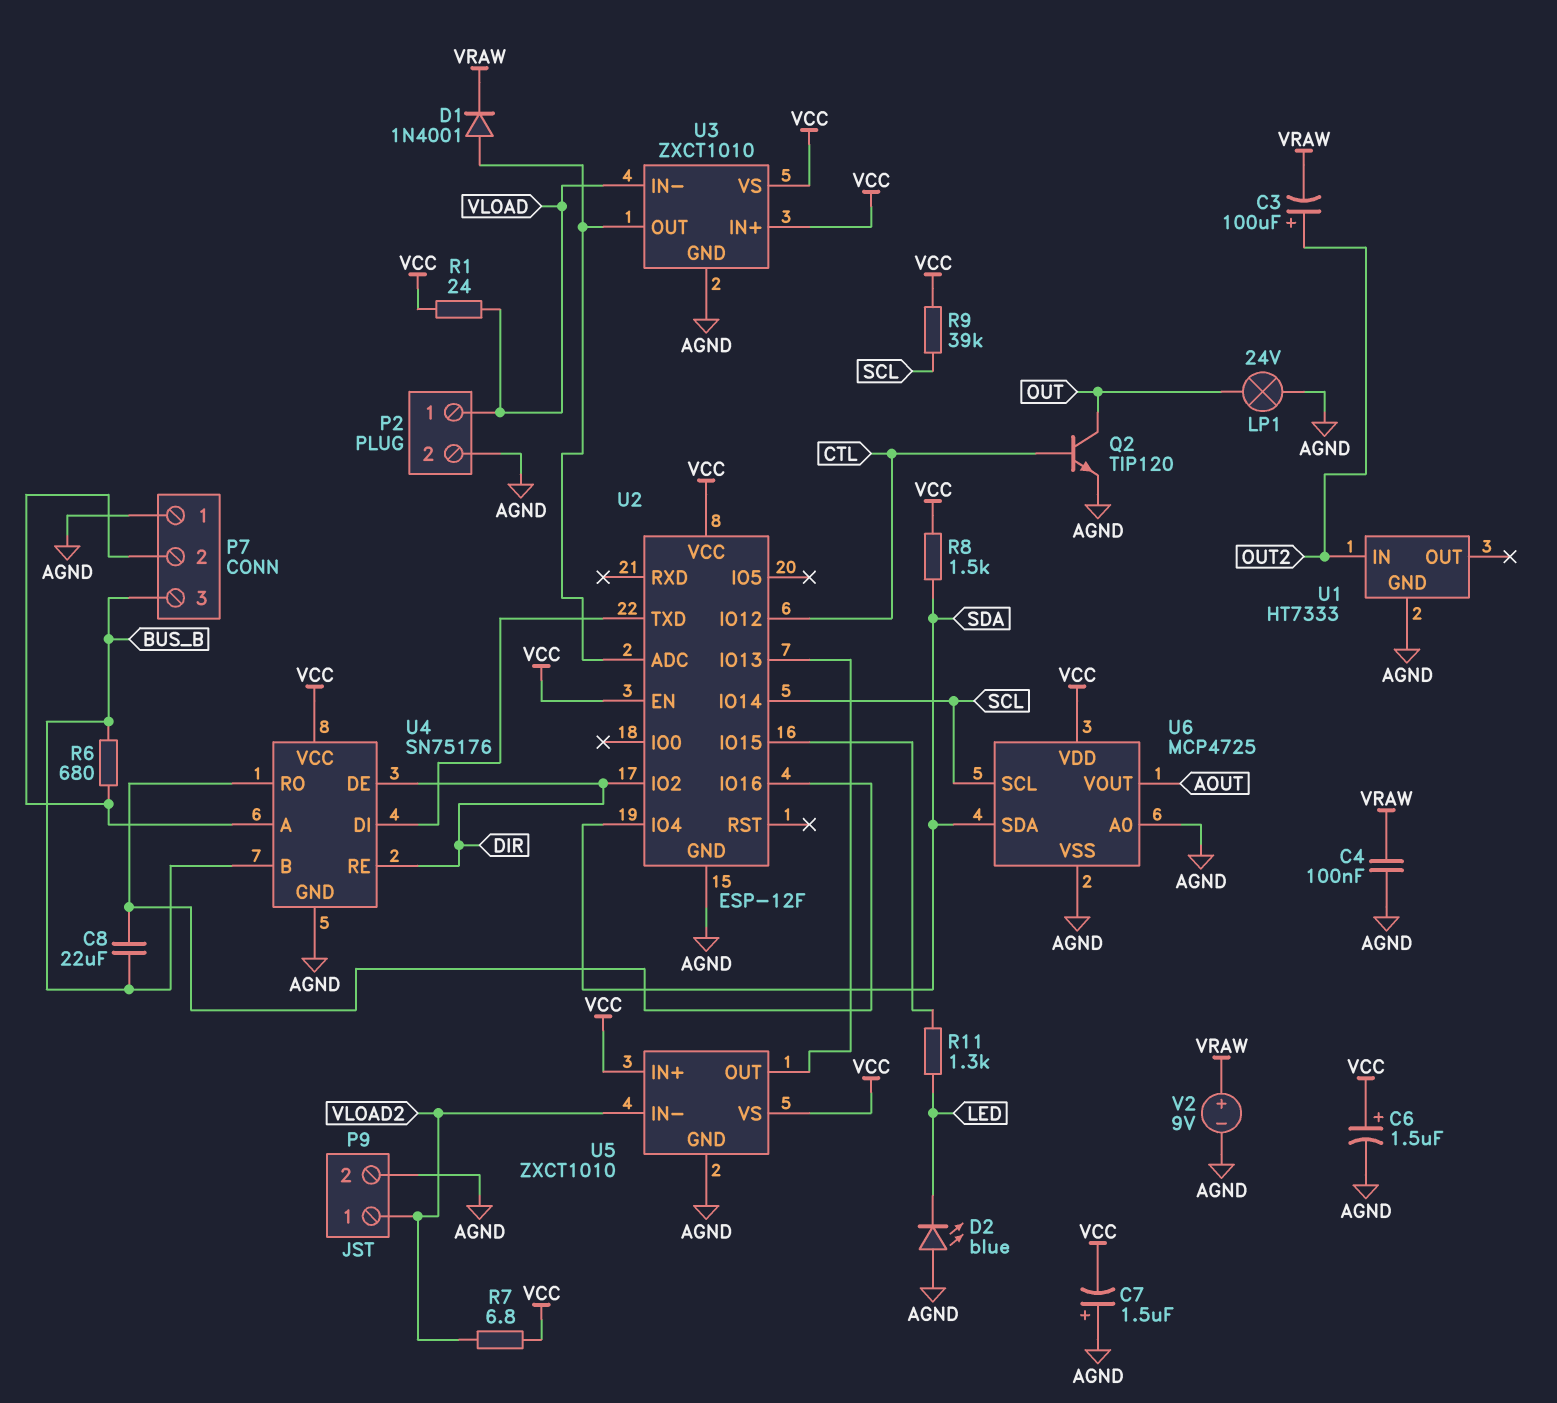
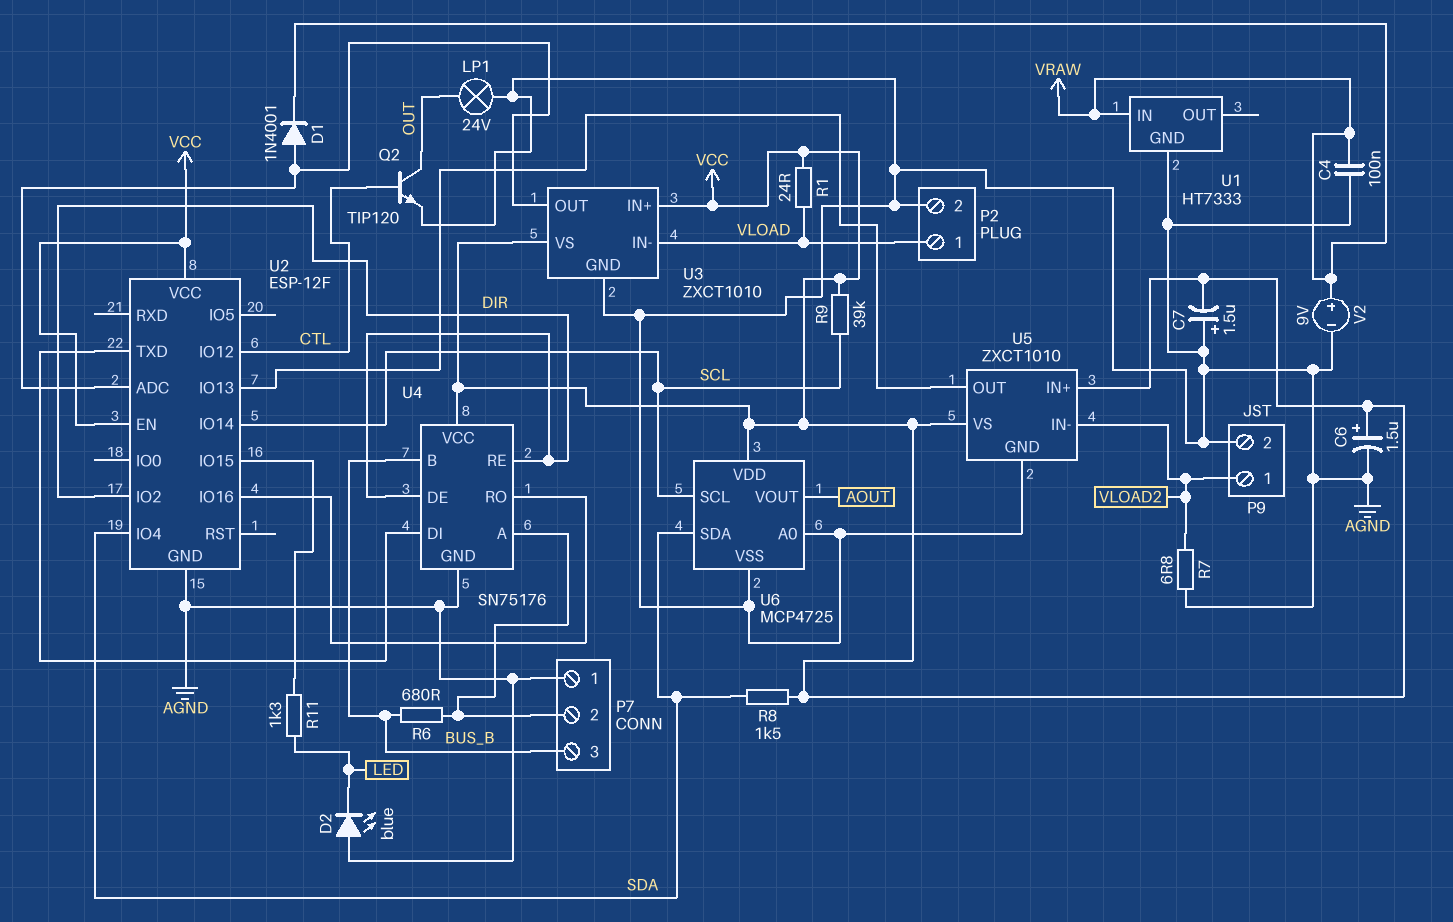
C3: 100uF (plus OUT2, minus VRAW) -> none
C8: 22uF (BUS_B, U2/IO16) -> none
R7: 6.8 (VCC, VLOAD2) -> 6.8 (AGND, VLOAD2)
U1 pin IN: OUT2 -> VRAW

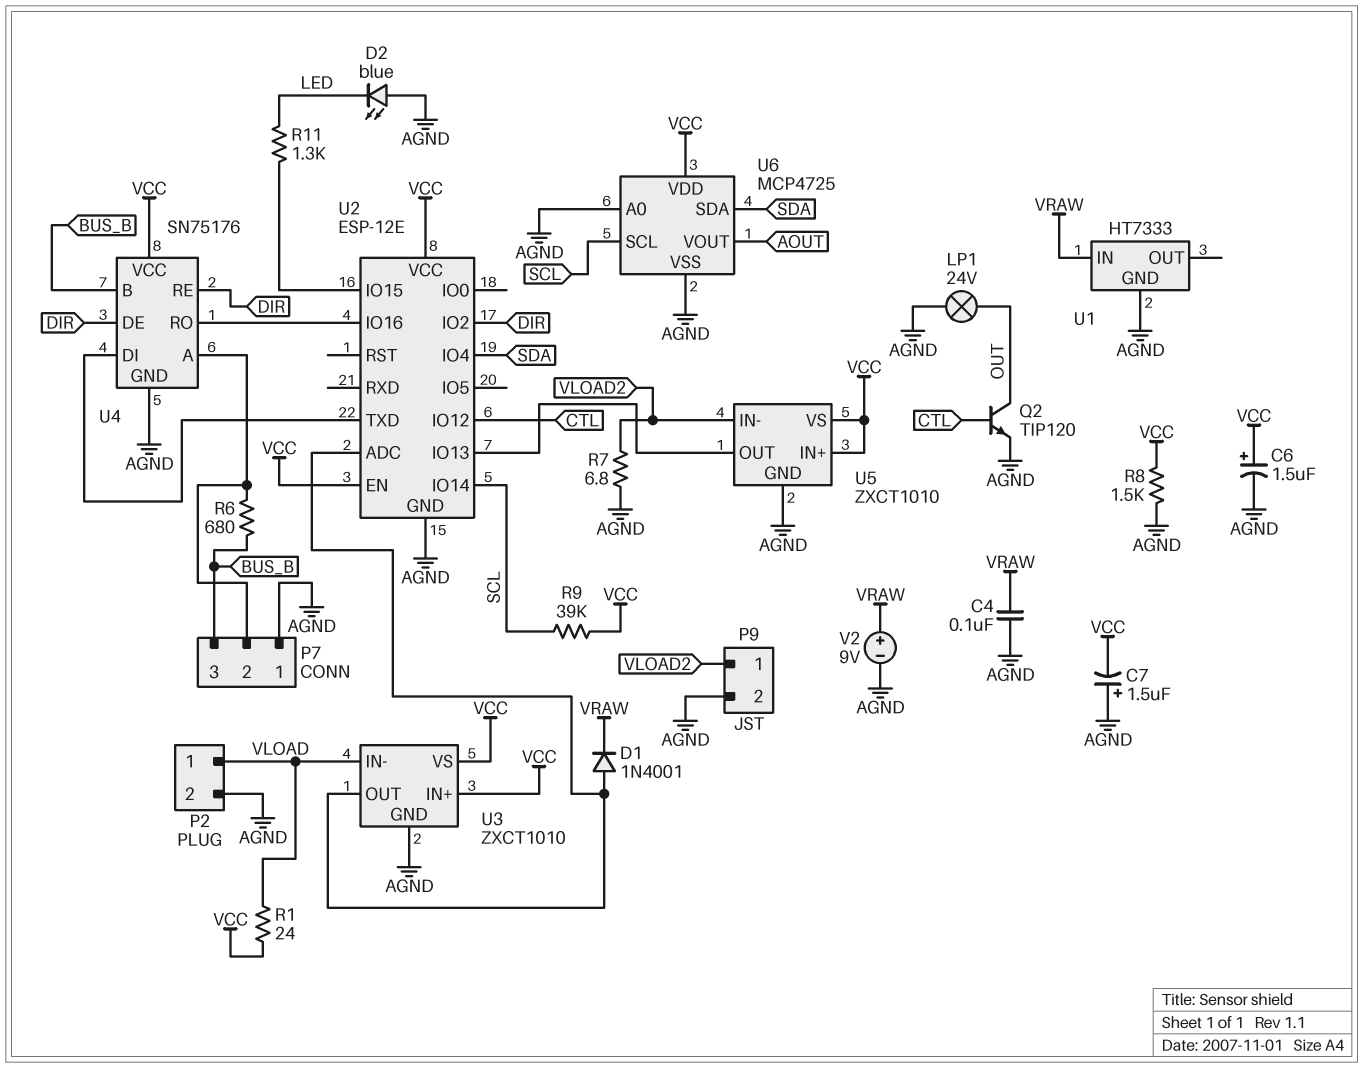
R8: 1.5k (SDA, VCC) -> 1.5k (AGND, VCC)
U2: ESP-12F -> ESP-12E

